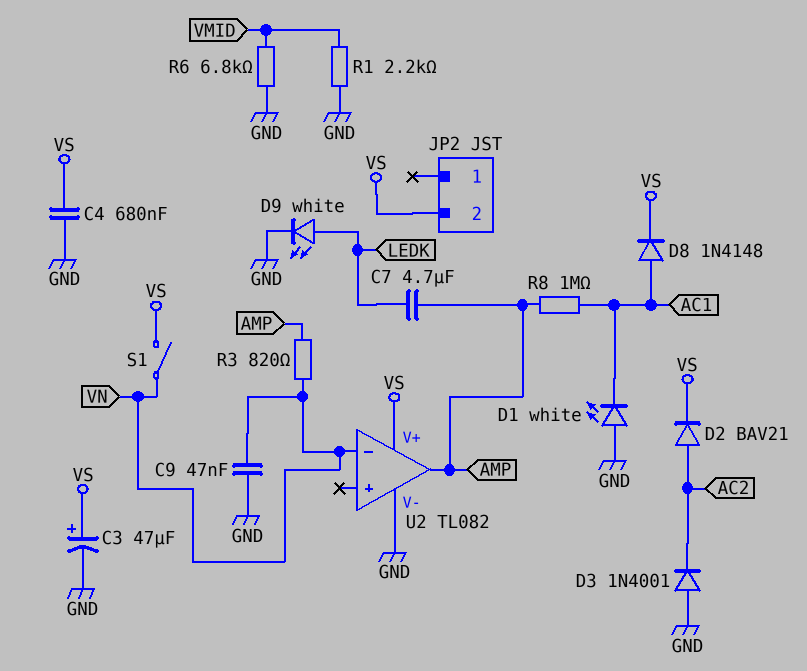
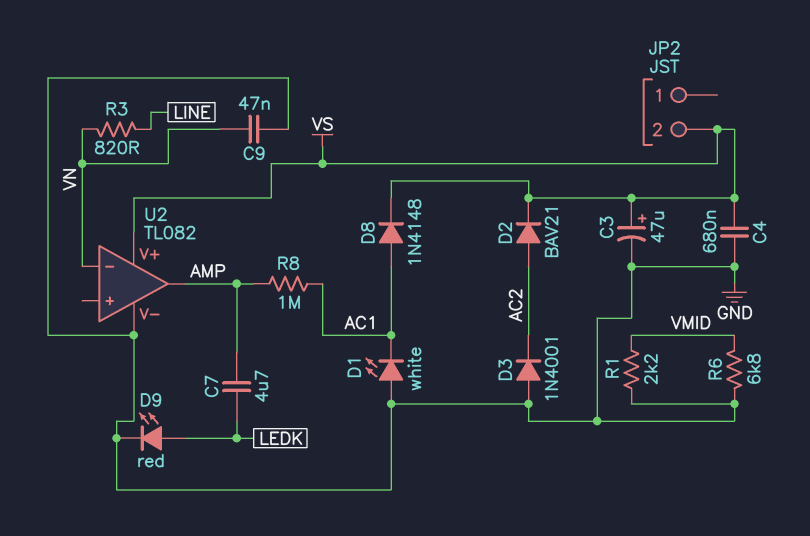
D9: LED white (A LEDK, K GND) -> LED red (A LEDK, K GND)
R3: 820 (AMP, VN) -> 820 (LINE, VN)
S1: switch (VN, VS) -> none

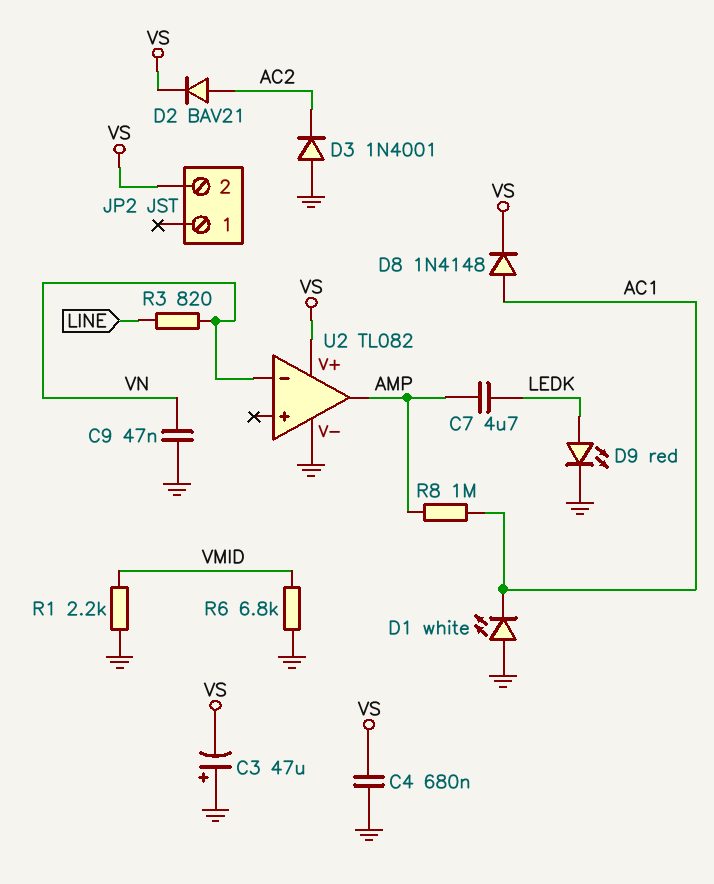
C3: 47uF (plus VS, minus GND) -> 47uF (plus GND, minus VS)

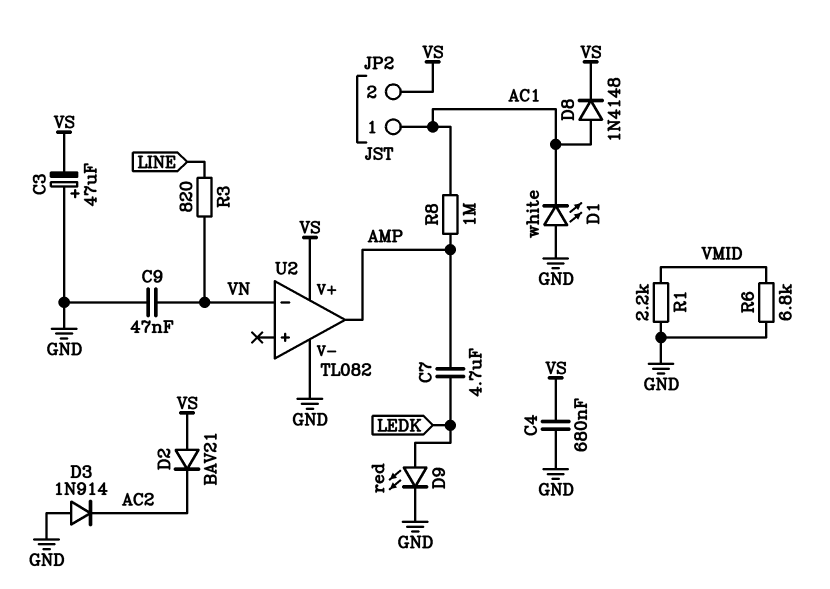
D2: diode BAV21 (A AC2, K VS) -> diode BAV21 (A VS, K AC2)
D3: diode 1N4001 (A GND, K AC2) -> diode 1N914 (A GND, K AC2)
JP2 pin 1: none -> AC1

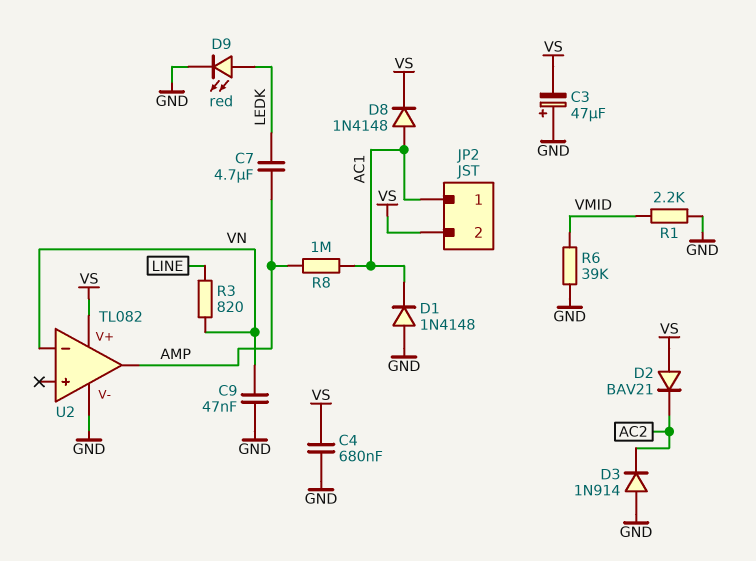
D1: LED white (A GND, K AC1) -> diode 1N4148 (A GND, K AC1)
R6: 6.8k (GND, VMID) -> 39k (GND, VMID)

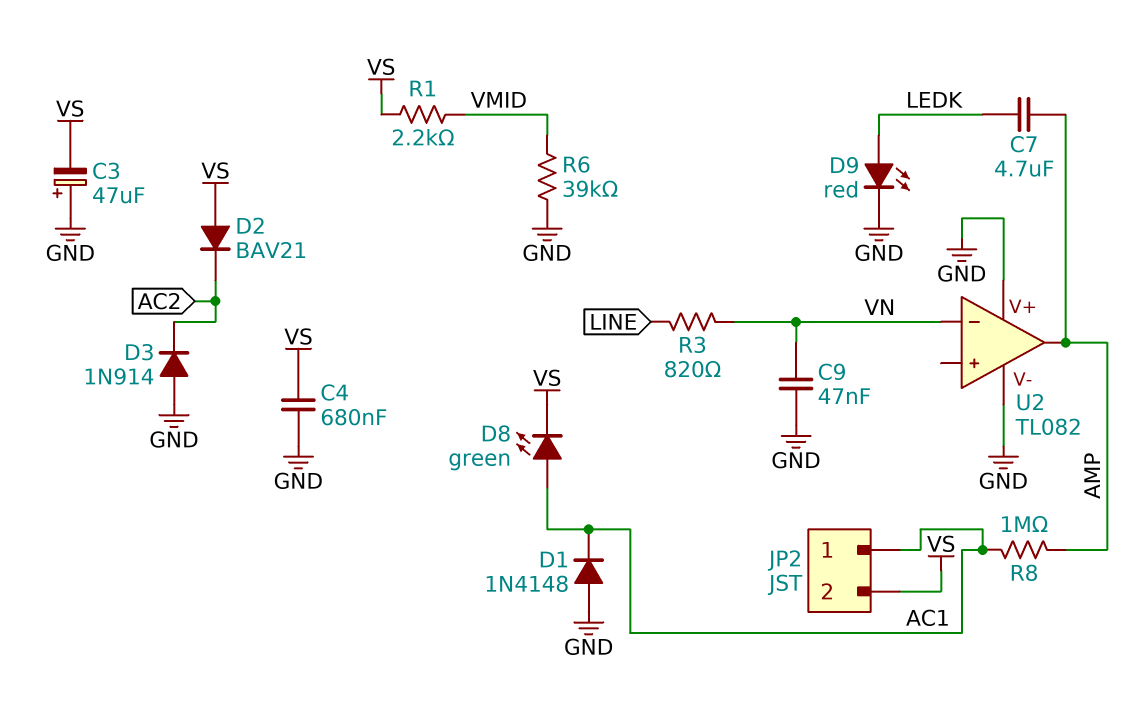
D8: diode 1N4148 (A AC1, K VS) -> LED green (A AC1, K VS)
R1: 2.2k (GND, VMID) -> 2.2k (VMID, VS)
U2 pin V+: VS -> GND

